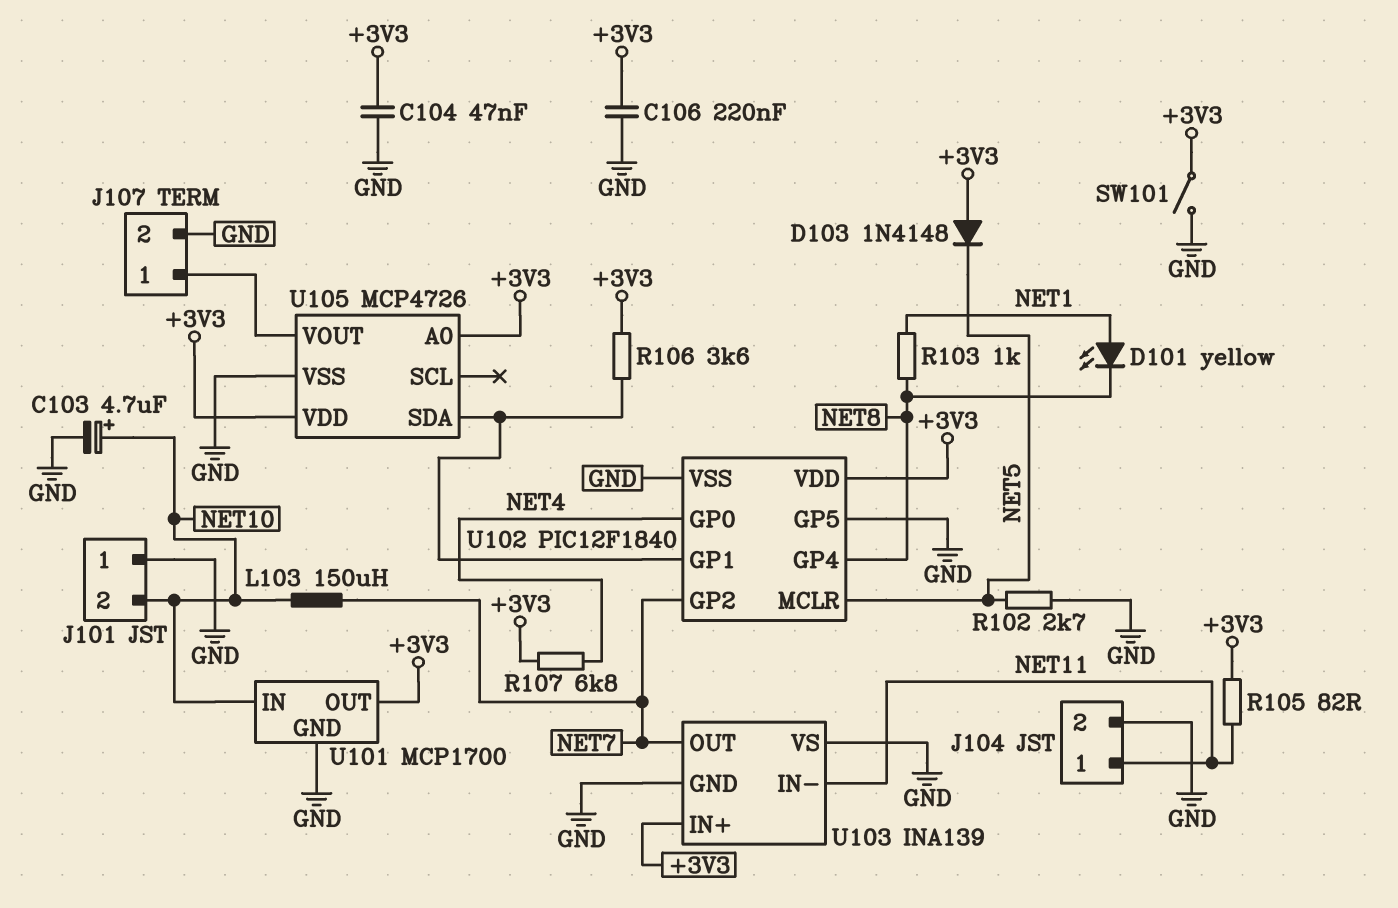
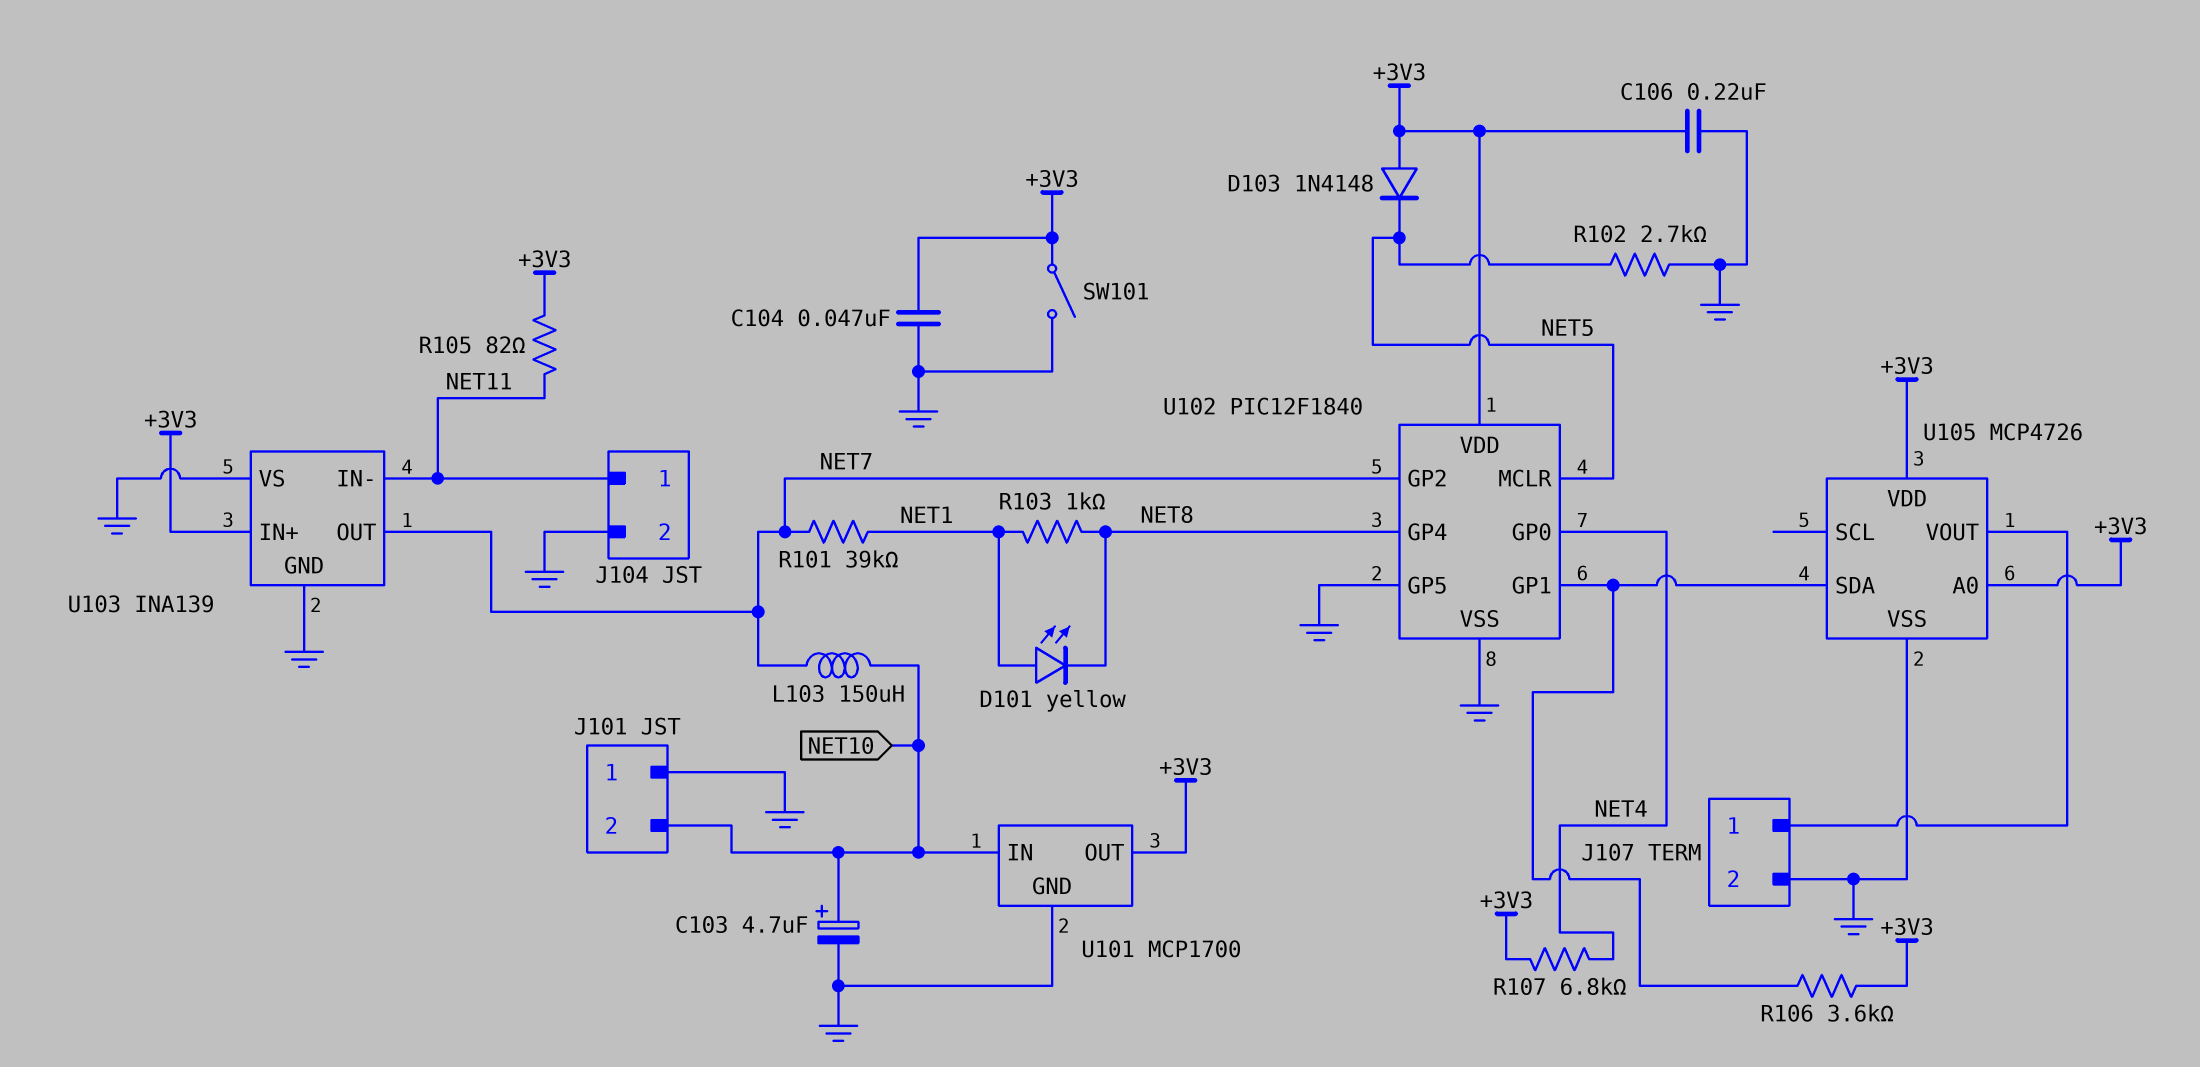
R101: none -> 39k (NET1, NET7)

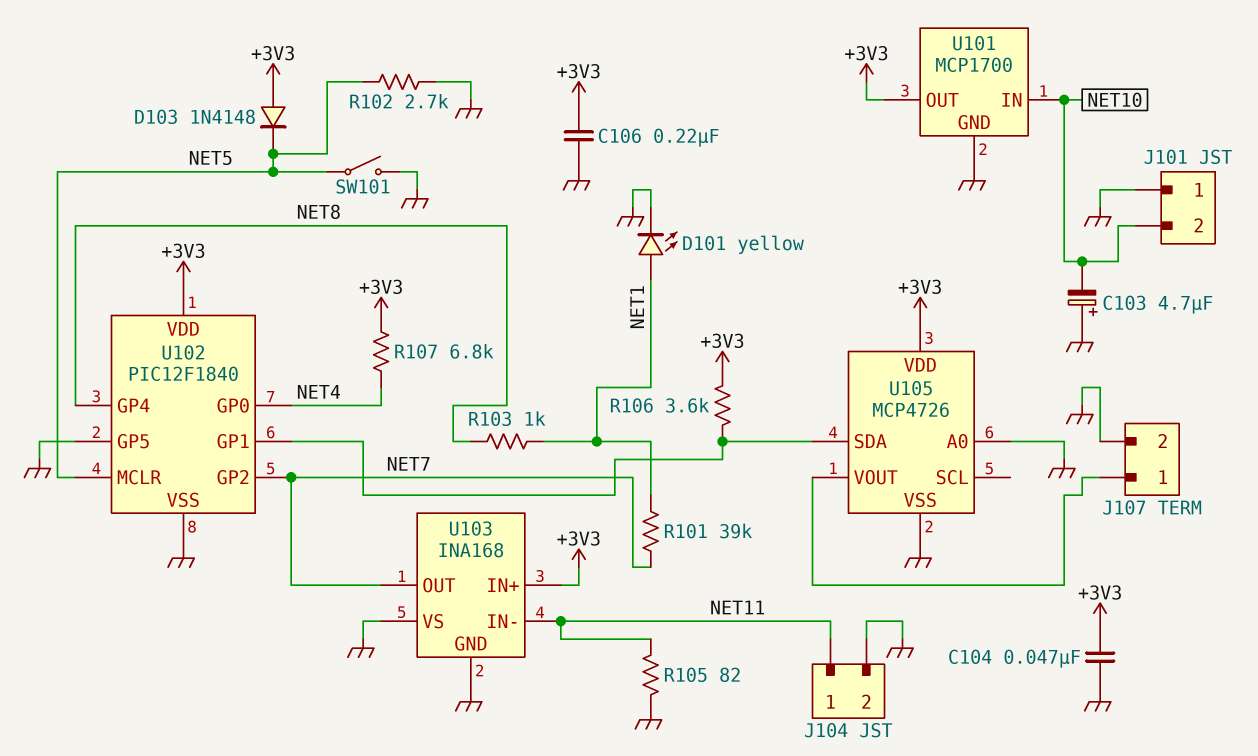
C103: 4.7uF (plus NET10, minus GND) -> 4.7uF (plus GND, minus NET10)
D101: LED yellow (A NET1, K NET8) -> LED yellow (A NET1, K GND)
L103: 150uH (NET7, NET10) -> none
R105: 82 (+3V3, NET11) -> 82 (GND, NET11)
SW101: switch (+3V3, GND) -> switch (GND, NET5)
U103: INA139 -> INA168
U105 pin A0: +3V3 -> GND

